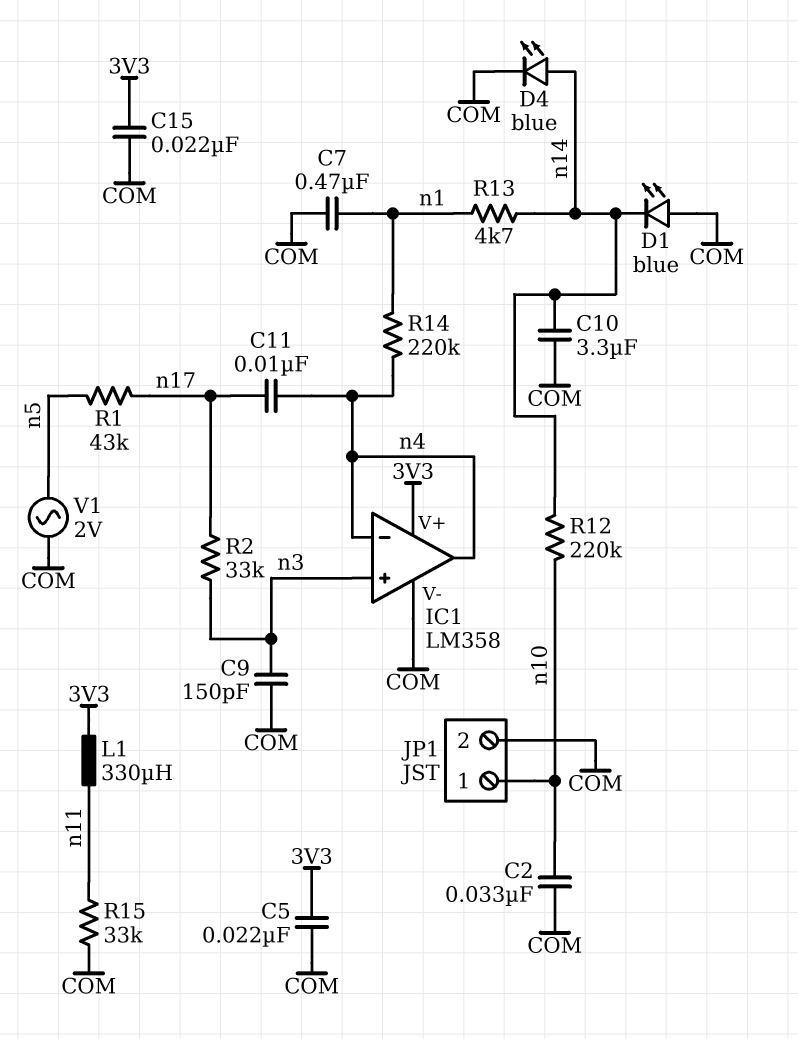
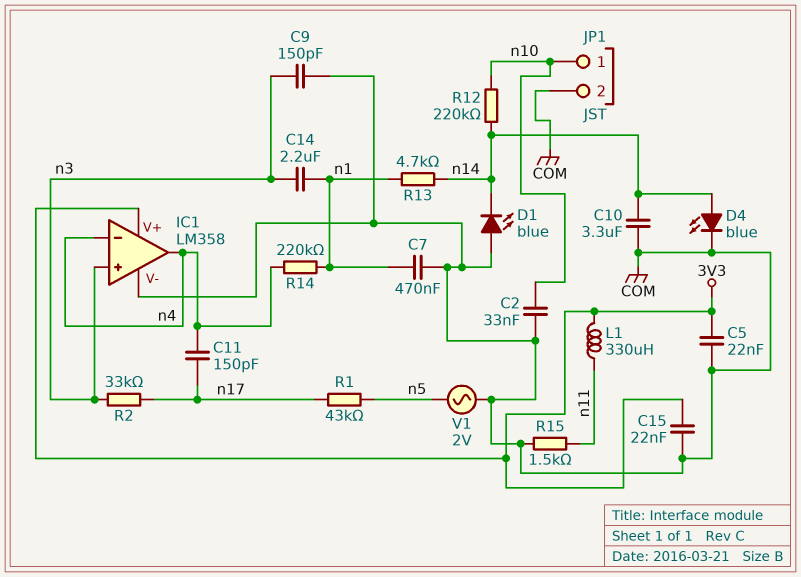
C11: 10nF (n4, n17) -> 150pF (n4, n17)
C14: none -> 2.2uF (n1, n3)
R15: 33k (COM, n11) -> 1.5k (COM, n11)

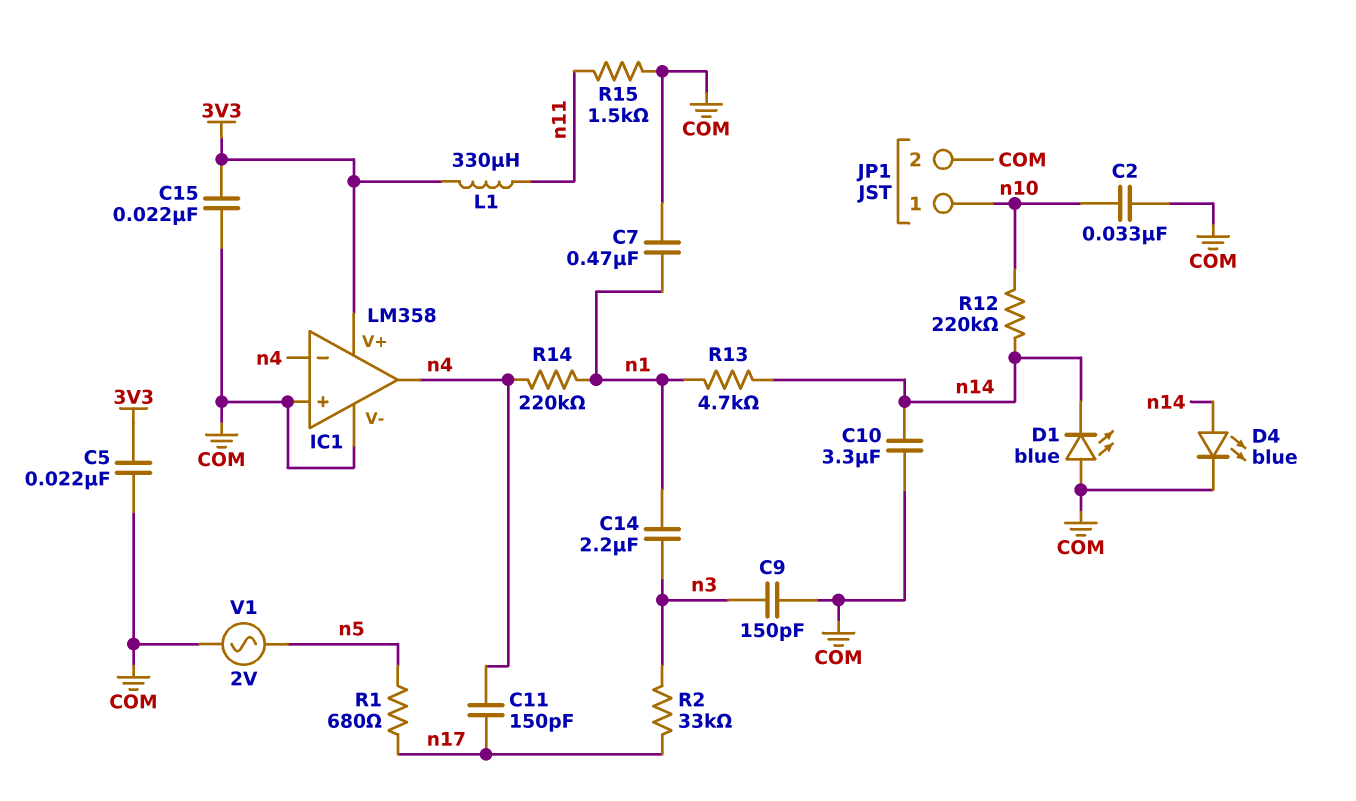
IC1 pin in+: n3 -> COM
R1: 43k (n5, n17) -> 680 (n5, n17)

